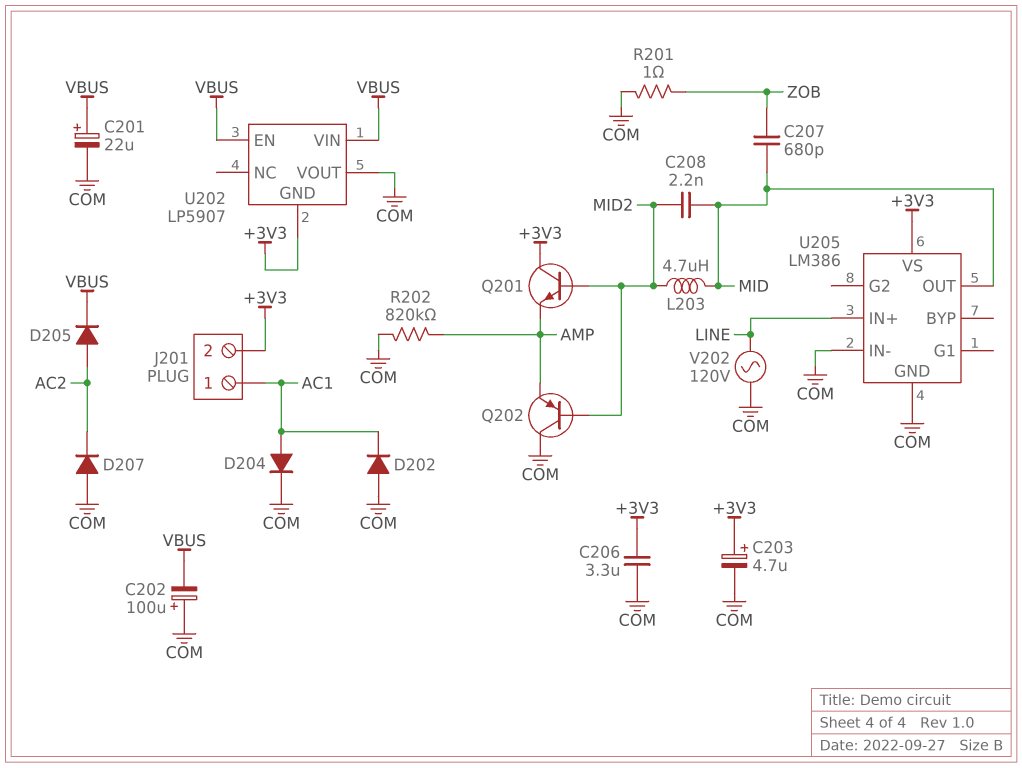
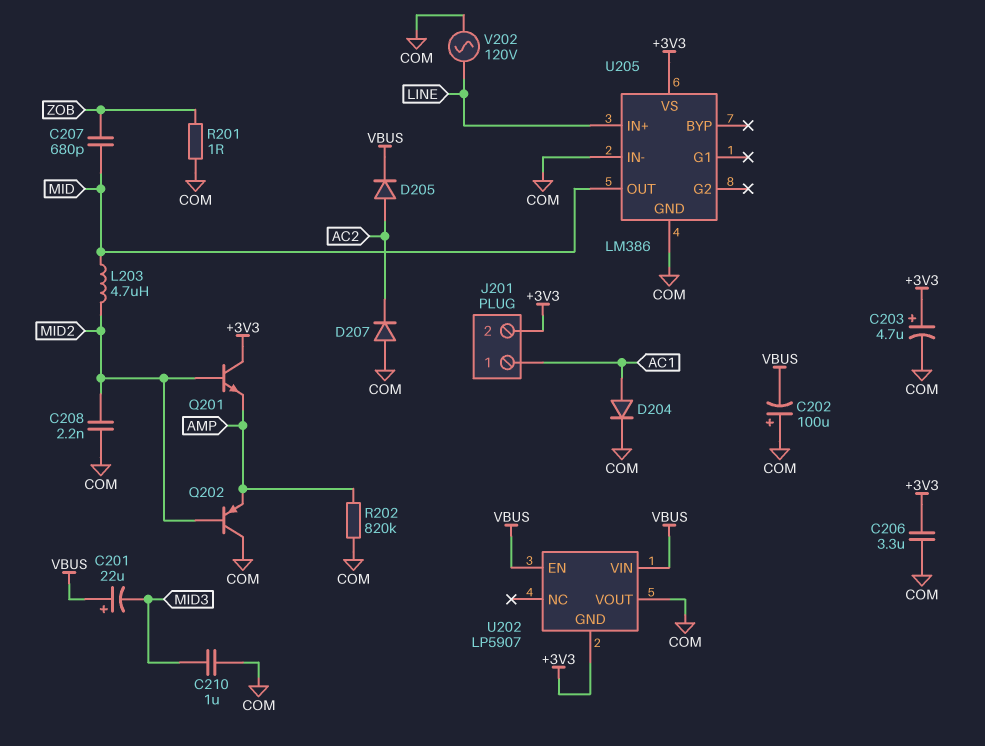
C201: 22uF (plus VBUS, minus COM) -> 22uF (plus VBUS, minus MID3)
C208: 2.2nF (MID, MID2) -> 2.2nF (COM, MID2)
C210: none -> 1uF (COM, MID3)
D202: diode (A COM, K AC1) -> none

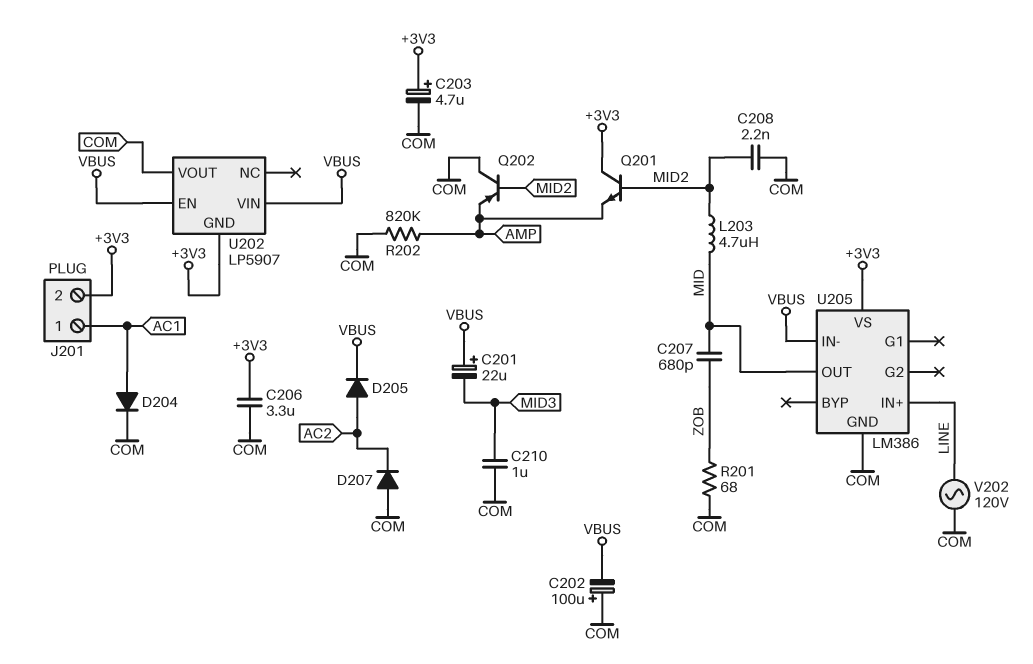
R201: 1 (COM, ZOB) -> 68 (COM, ZOB)
U205 pin IN-: COM -> VBUS

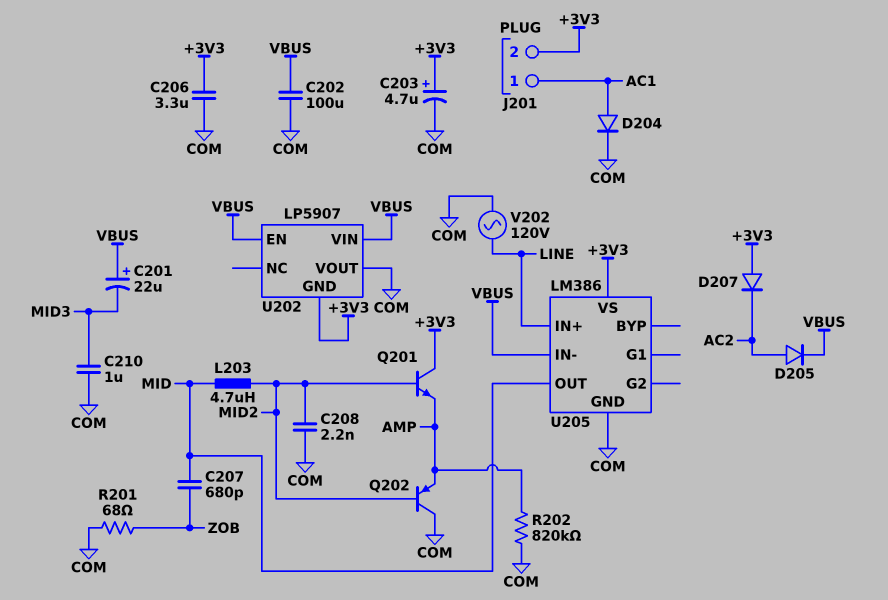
C202: 100uF (plus COM, minus VBUS) -> 100uF (COM, VBUS)
D207: diode (A COM, K AC2) -> diode (A +3V3, K AC2)

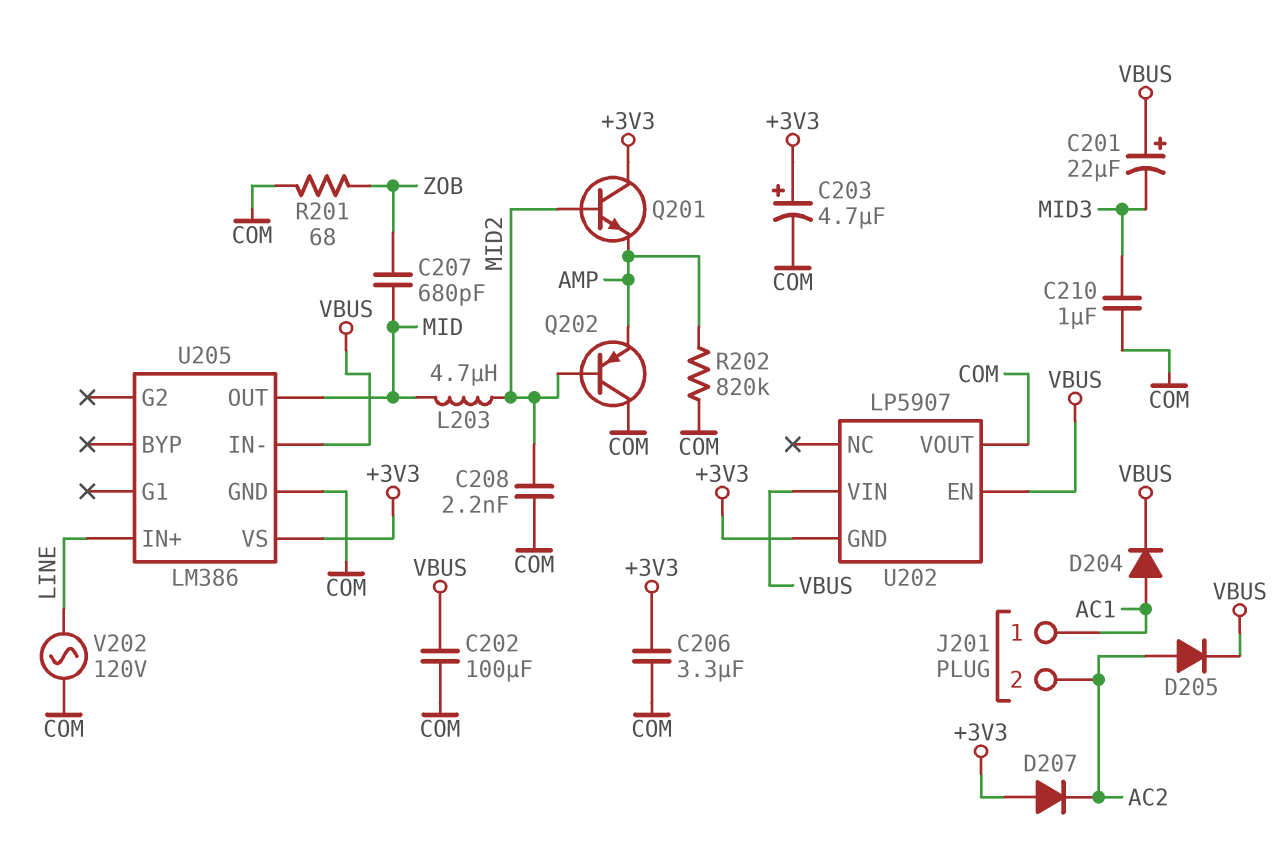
D204: diode (A AC1, K COM) -> diode (A AC1, K VBUS)
J201 pin 2: +3V3 -> AC2

